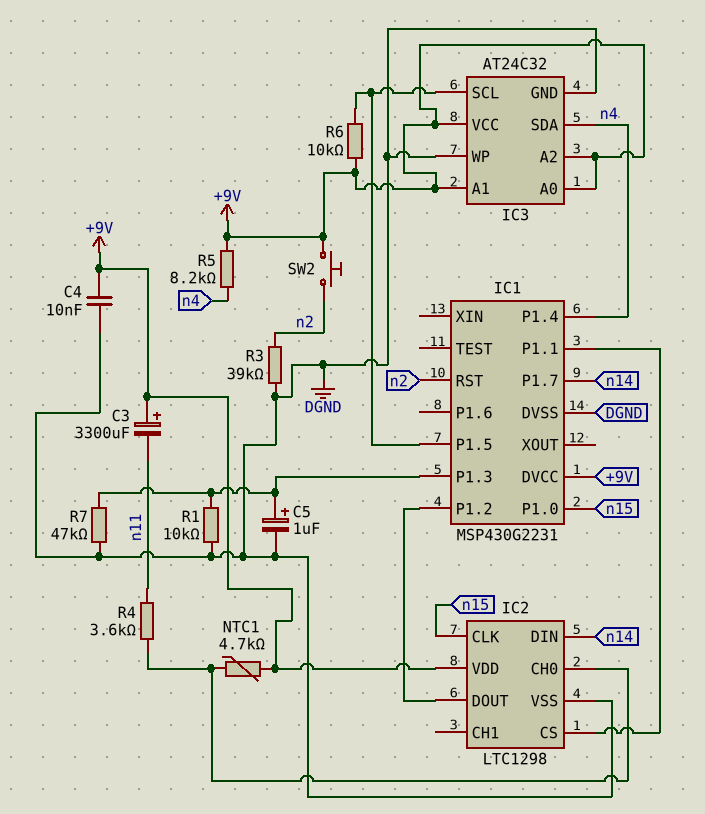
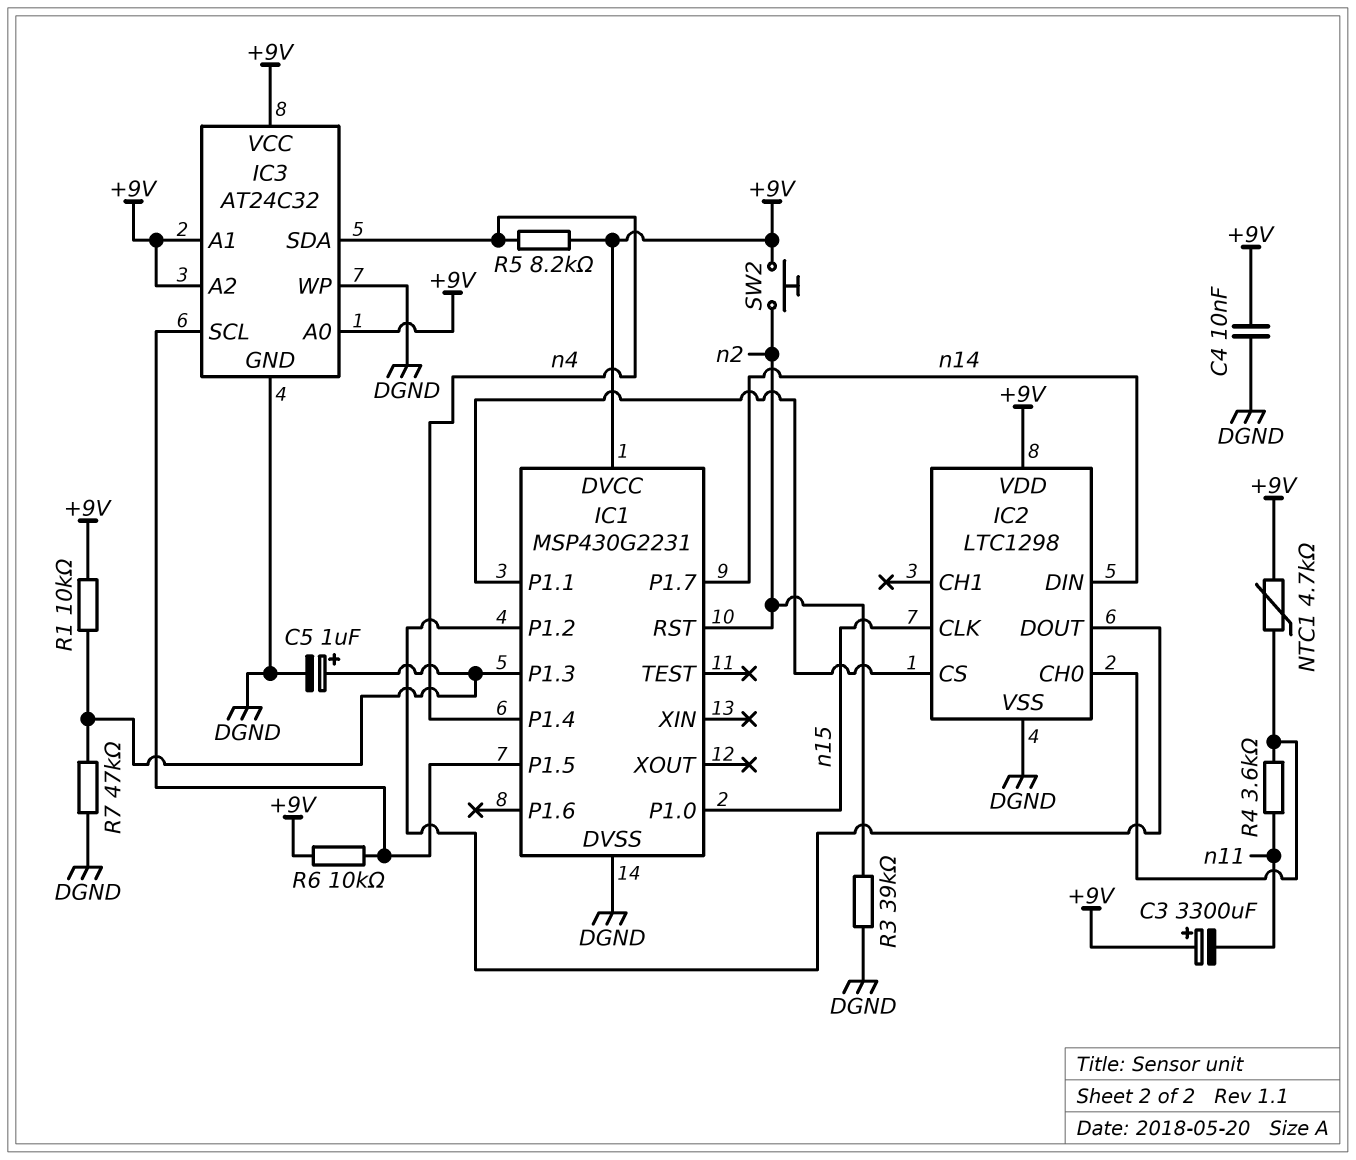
R1: 10k (DGND, IC1/P1.3) -> 10k (+9V, IC1/P1.3)

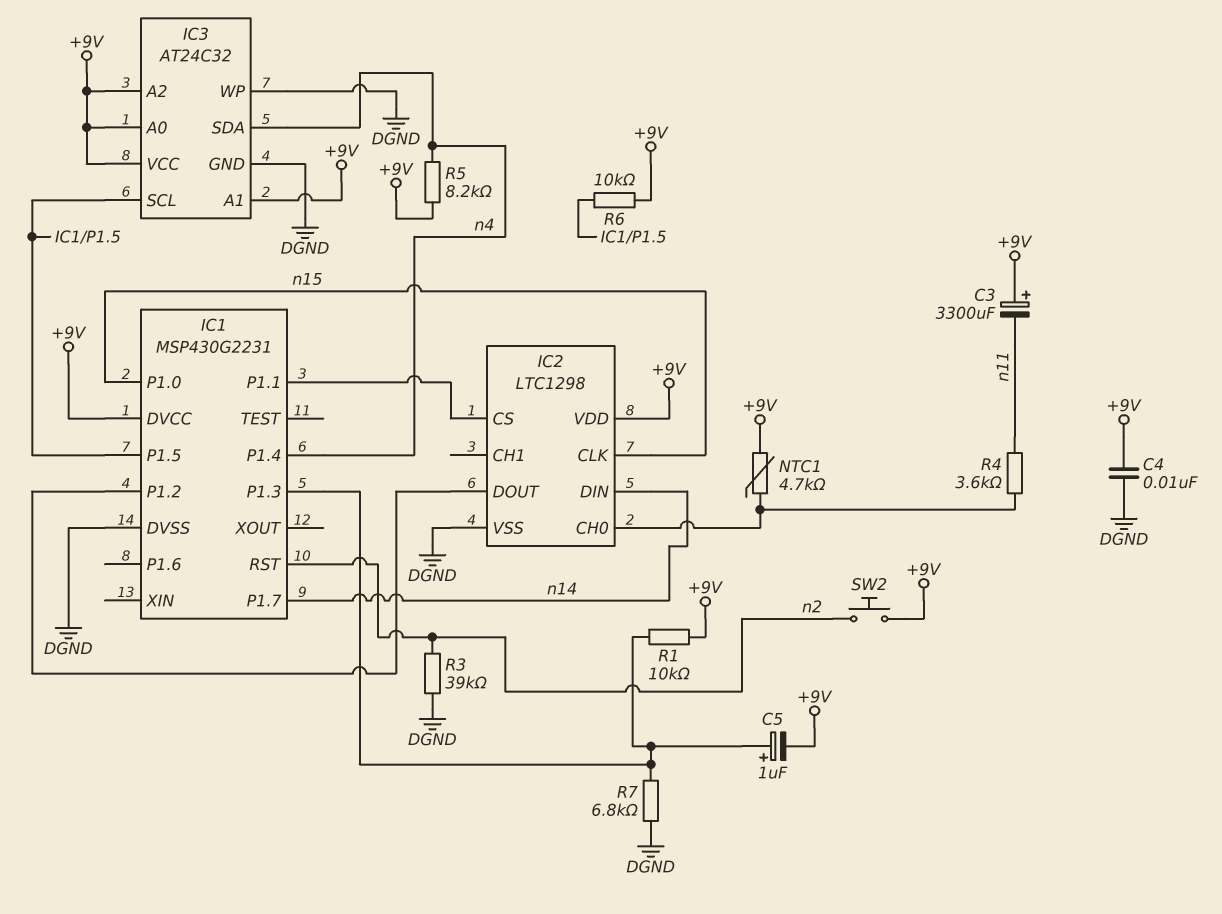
C5: 1uF (plus IC1/P1.3, minus DGND) -> 1uF (plus IC1/P1.3, minus +9V)
R7: 47k (DGND, IC1/P1.3) -> 6.8k (DGND, IC1/P1.3)

